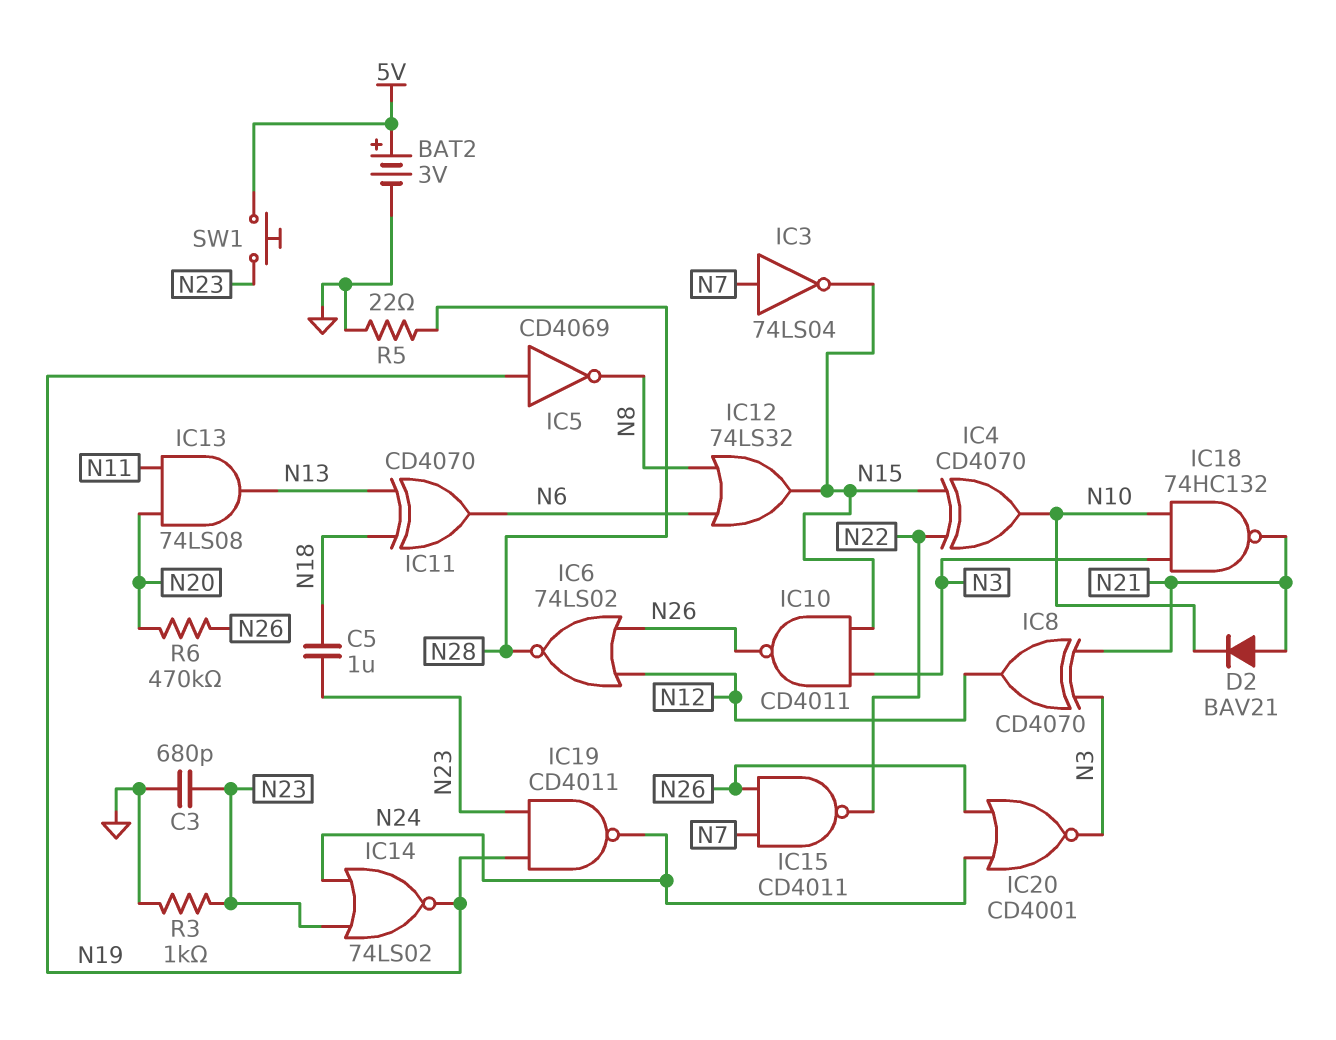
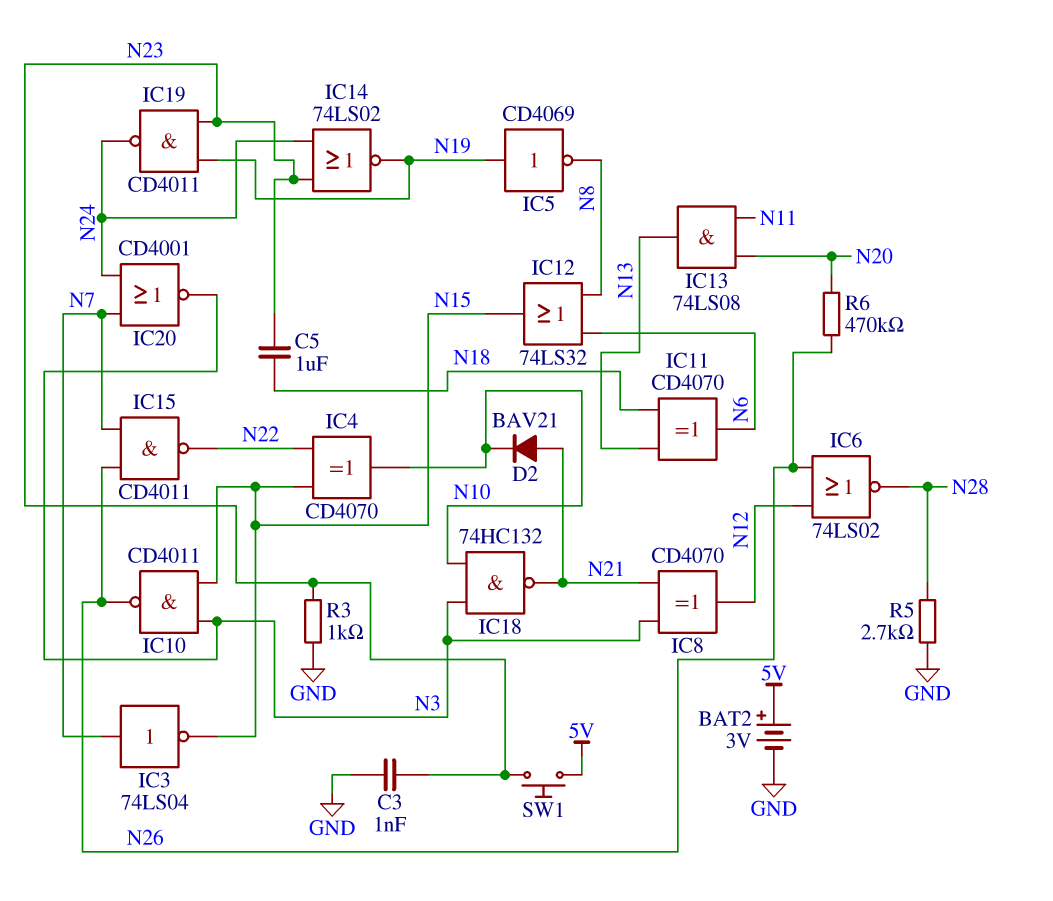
C3: 680pF (GND, N23) -> 1nF (GND, N23)
IC20: NOR CD4001 (in N24, in N26, out N3) -> NOR CD4001 (in N7, in N24, out N3)
R5: 22 (GND, N28) -> 2.7k (GND, N28)

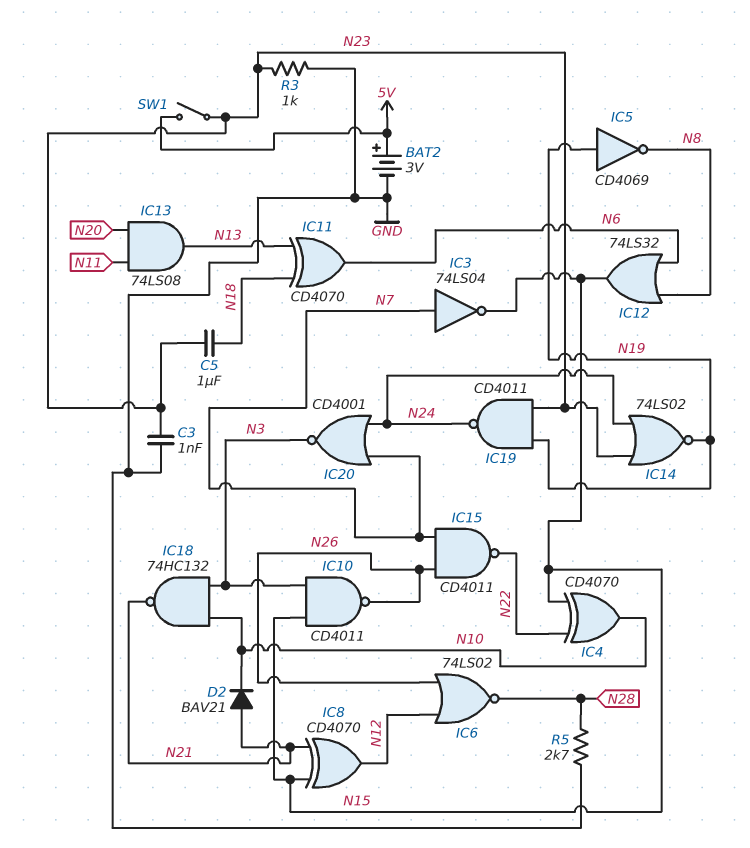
IC8: XOR CD4070 (in N3, in N21, out N12) -> XOR CD4070 (in N15, in N21, out N12)
R6: 470k (N20, N26) -> none
SW1: button (5V, N23) -> switch (5V, N23)

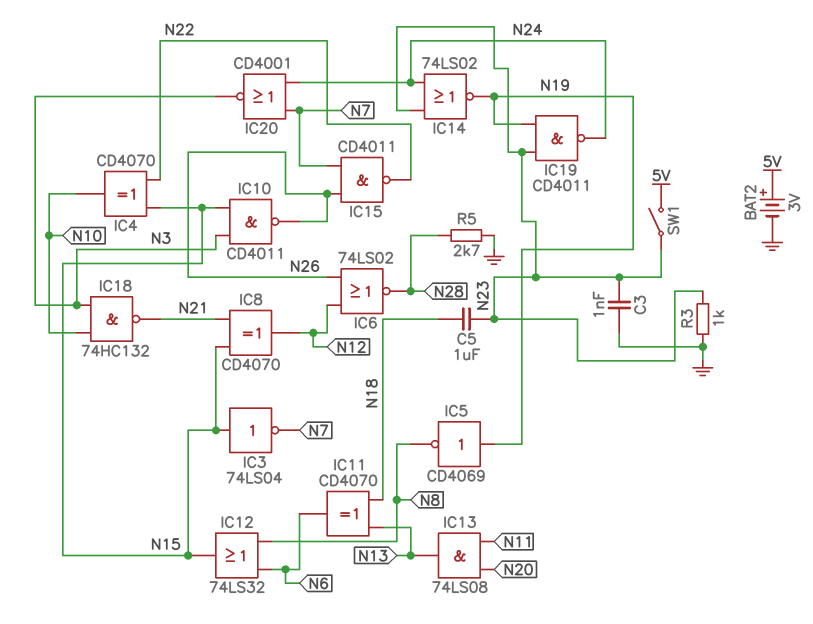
D2: diode BAV21 (A N21, K N10) -> none
IC3: NOT 74LS04 (in N7, out N15) -> NOT 74LS04 (in N15, out N7)

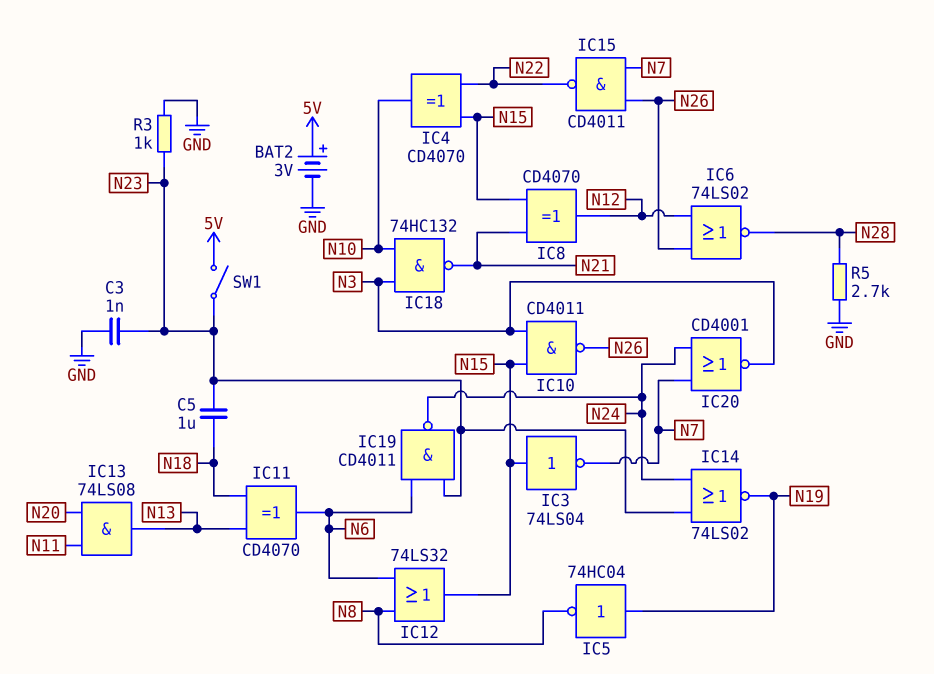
IC5: NOT CD4069 (in N19, out N8) -> NOT 74HC04 (in N19, out N8)
IC19: NAND CD4011 (in N19, in N23, out N24) -> NAND CD4011 (in N6, in N23, out N24)

